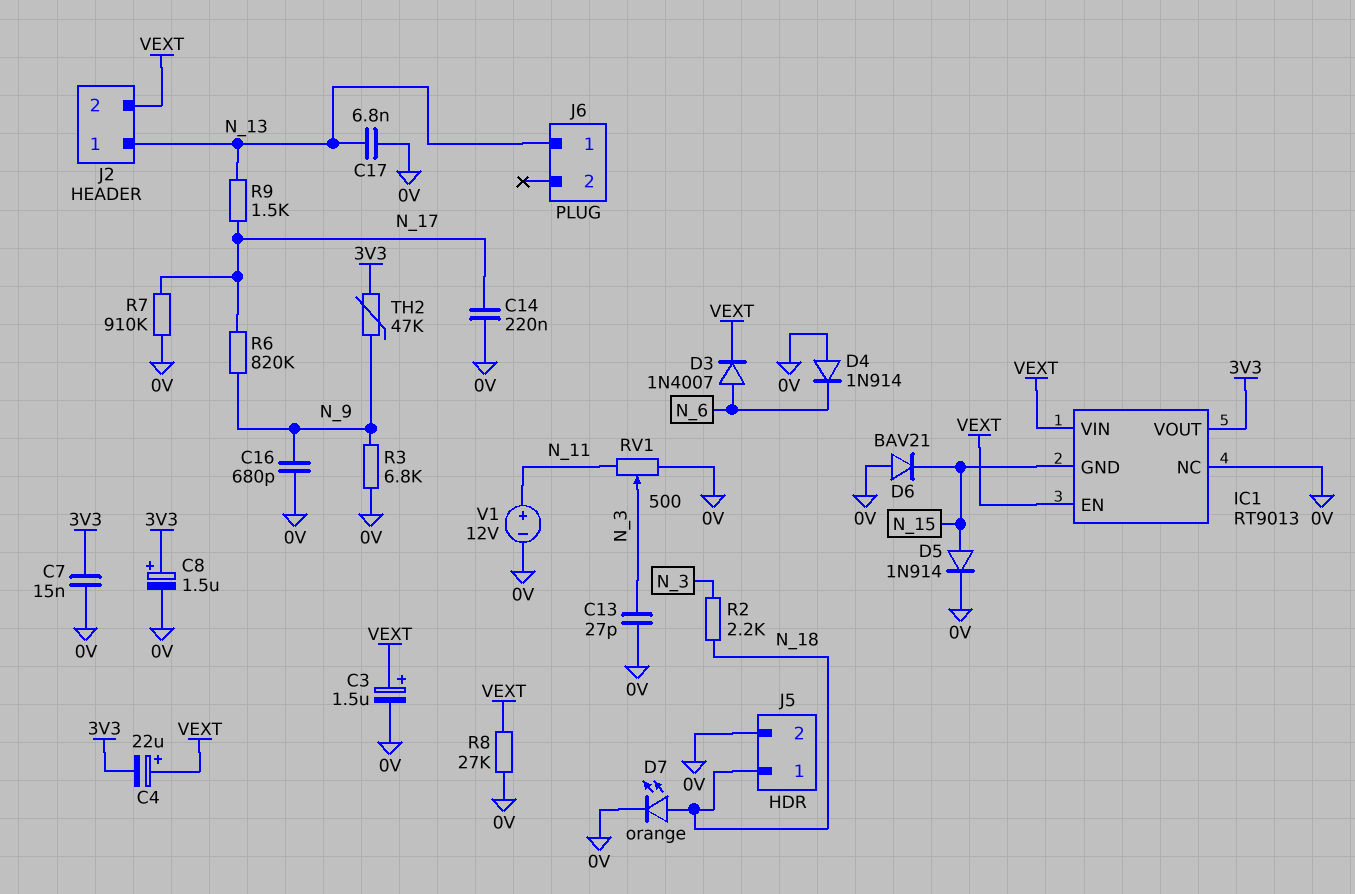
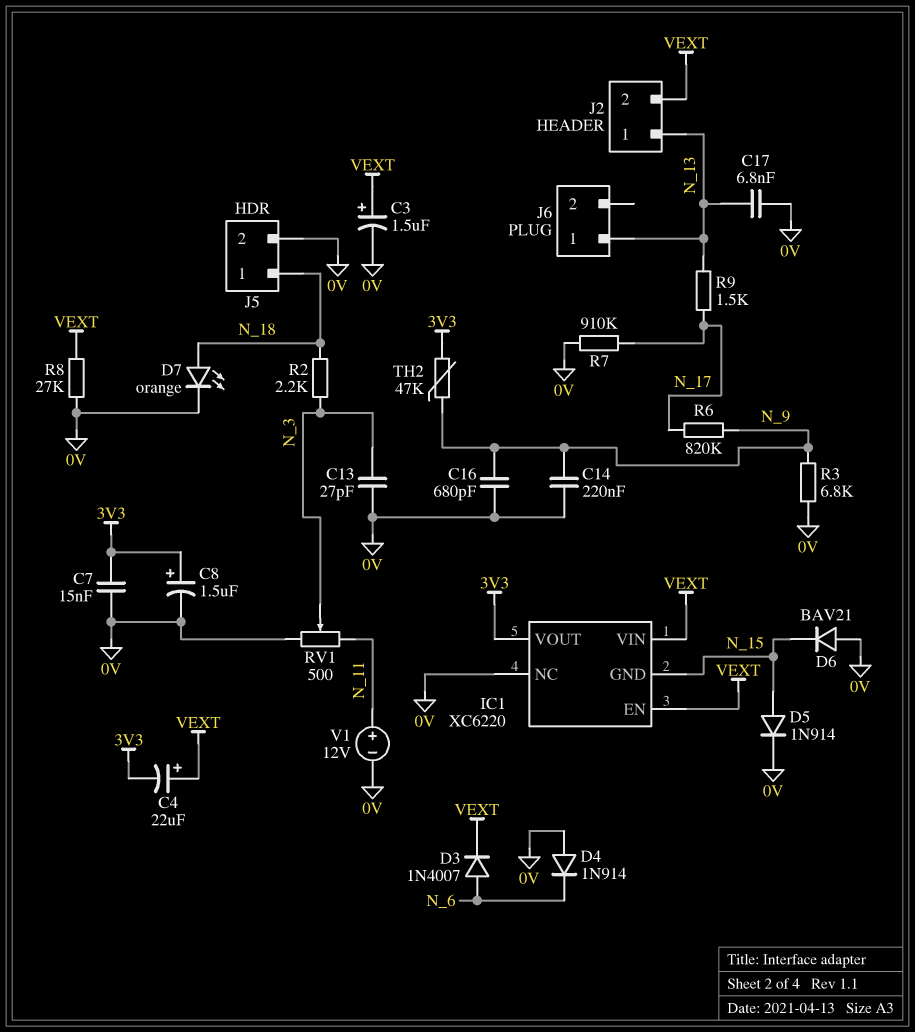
C14: 220nF (0V, N_17) -> 220nF (0V, N_9)
IC1: RT9013 -> XC6220

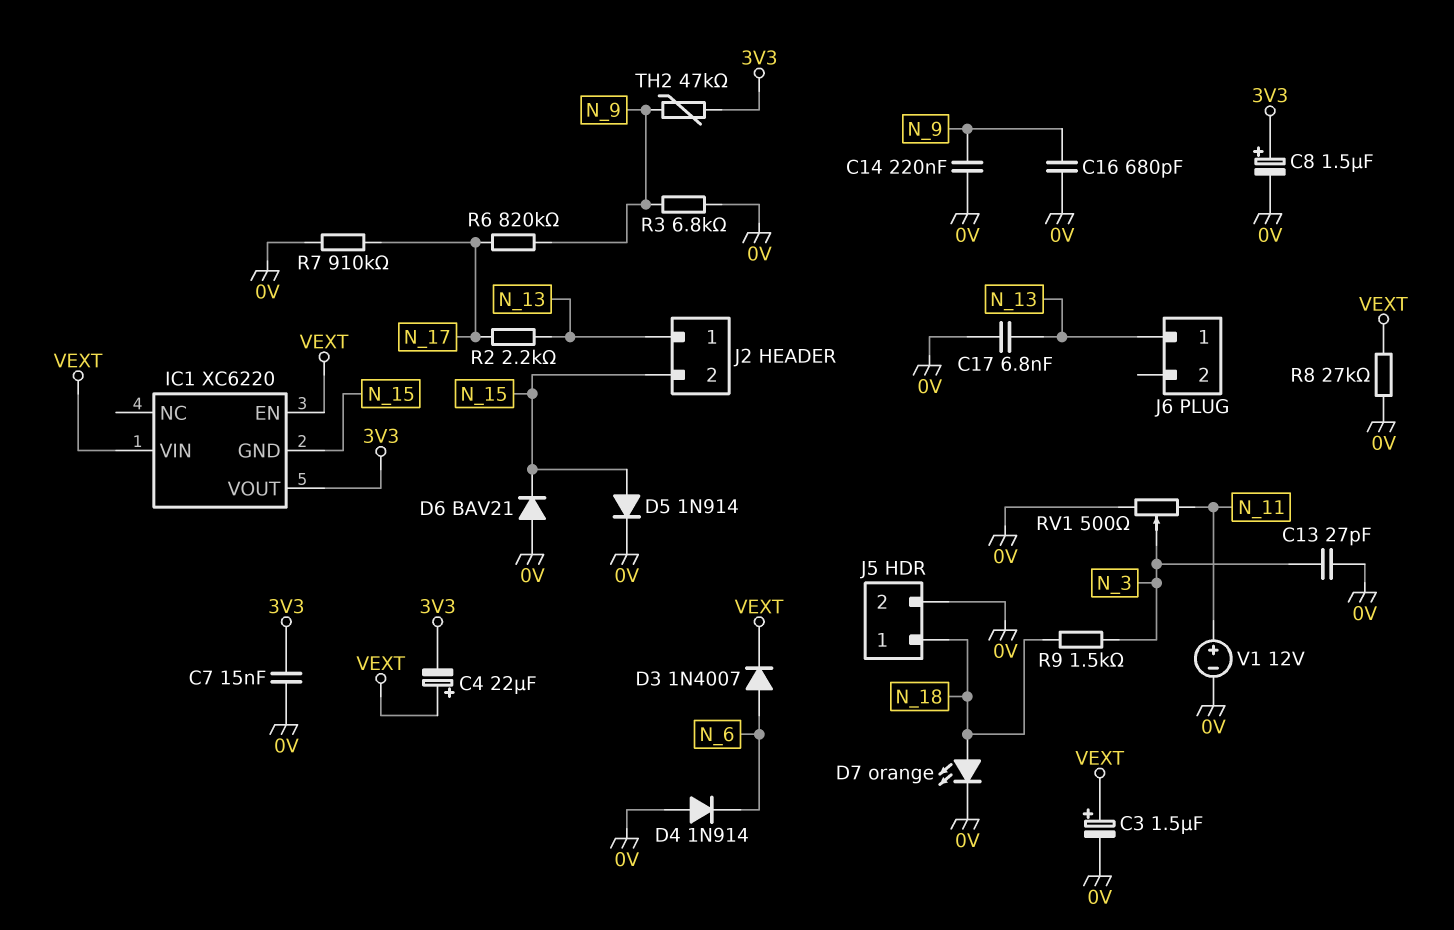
IC1 pin NC: 0V -> none
J2 pin 2: VEXT -> N_15
R2: 2.2k (N_3, N_18) -> 2.2k (N_13, N_17)
R9: 1.5k (N_13, N_17) -> 1.5k (N_3, N_18)

